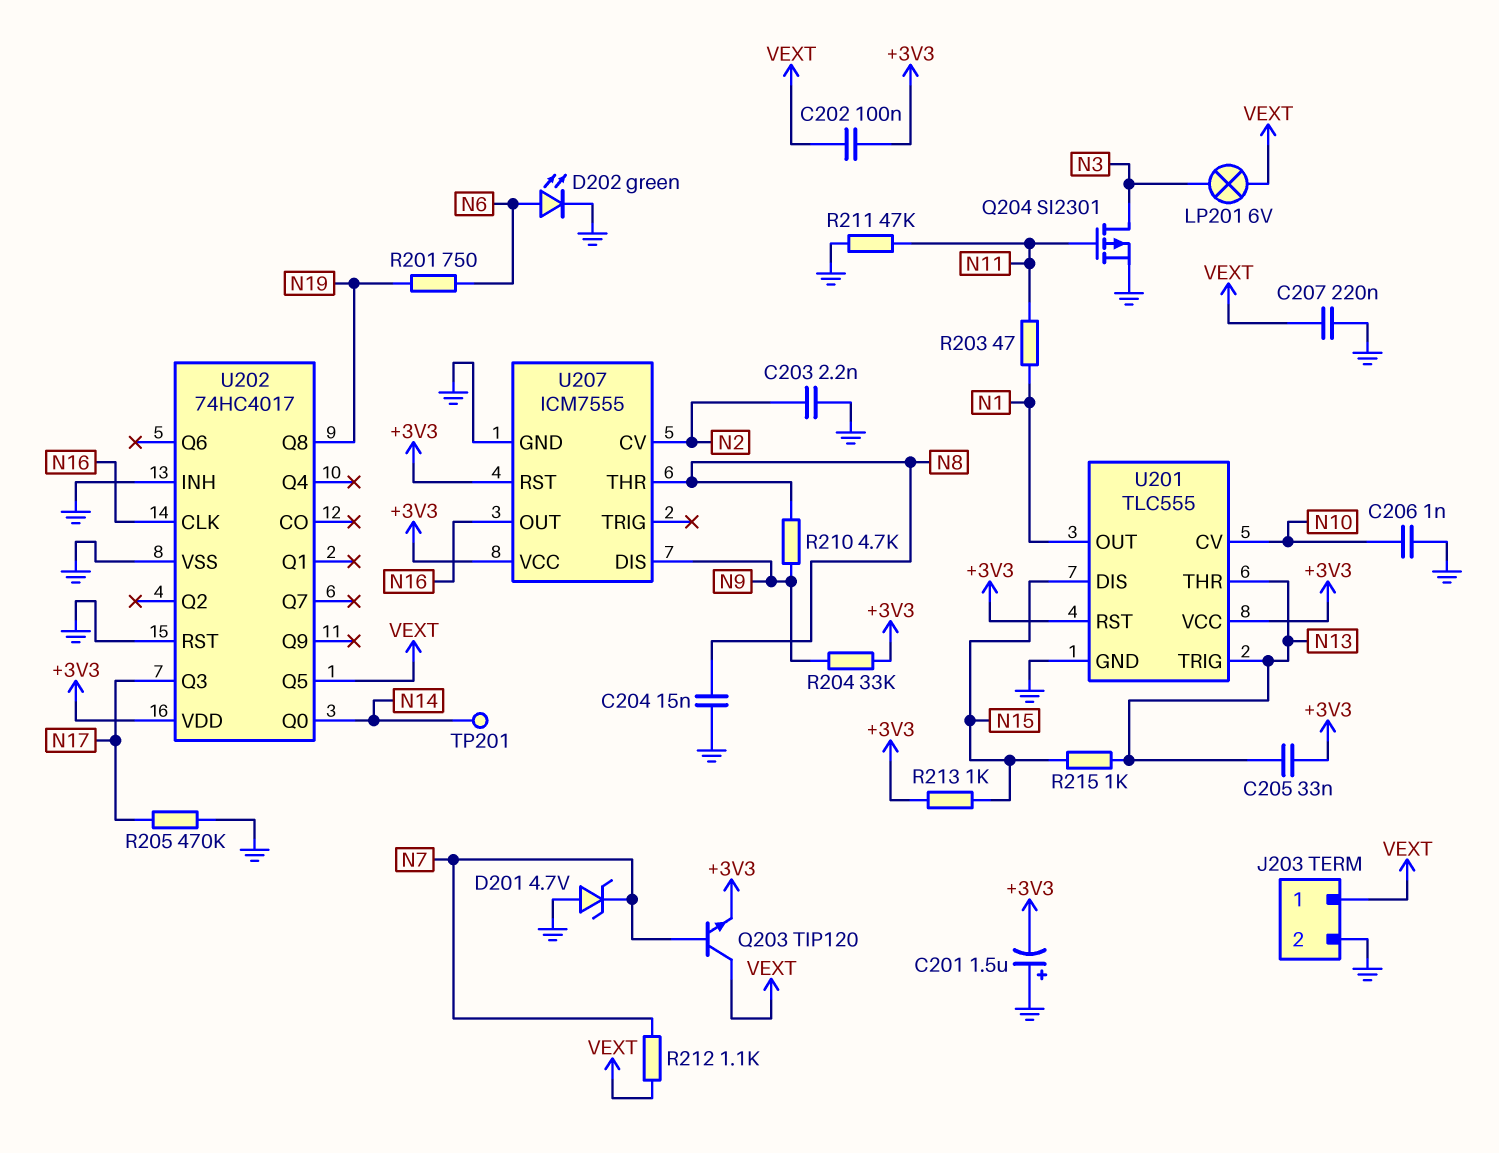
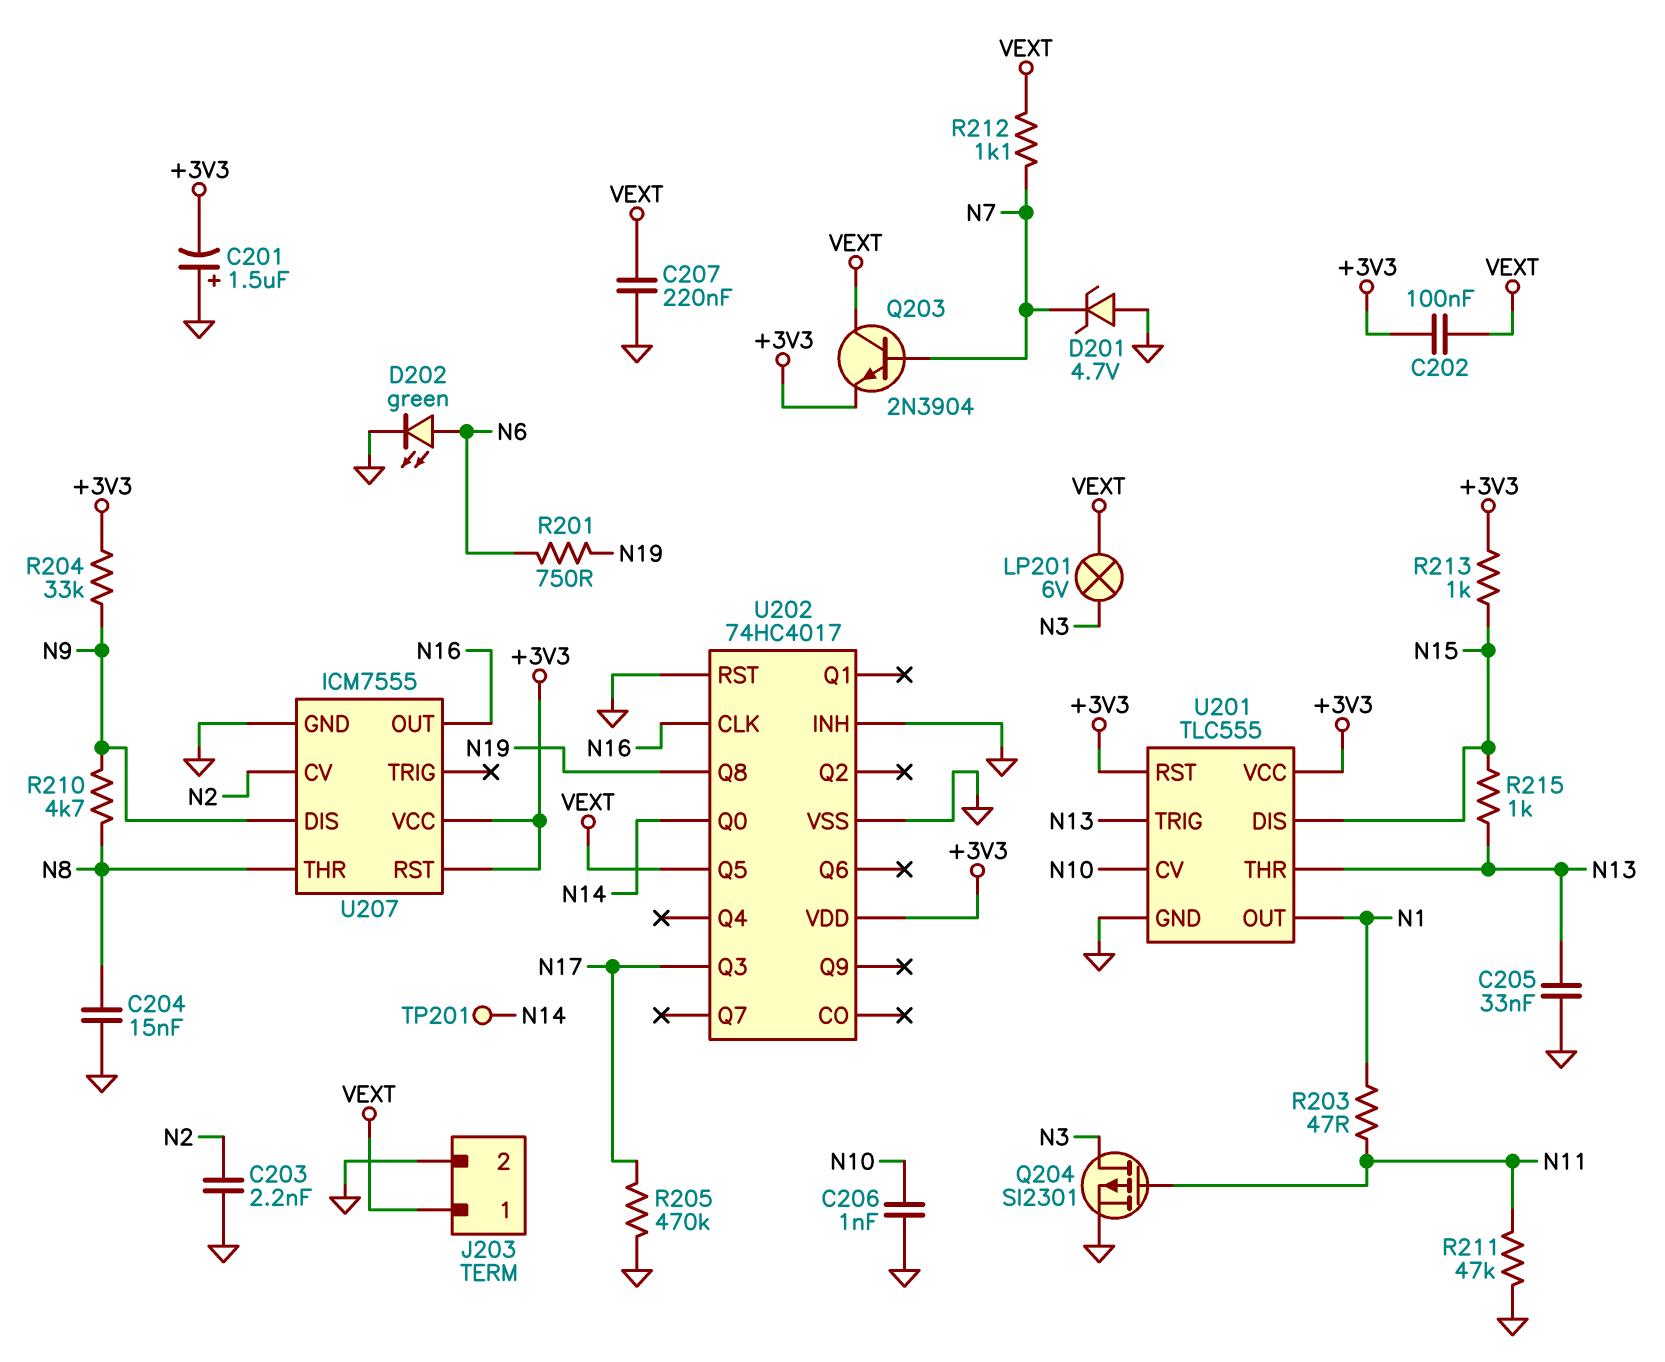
C205: 33nF (+3V3, N13) -> 33nF (GND, N13)
Q203: NPN TIP120 (B N7, C VEXT, E +3V3) -> NPN 2N3904 (B N7, C VEXT, E +3V3)

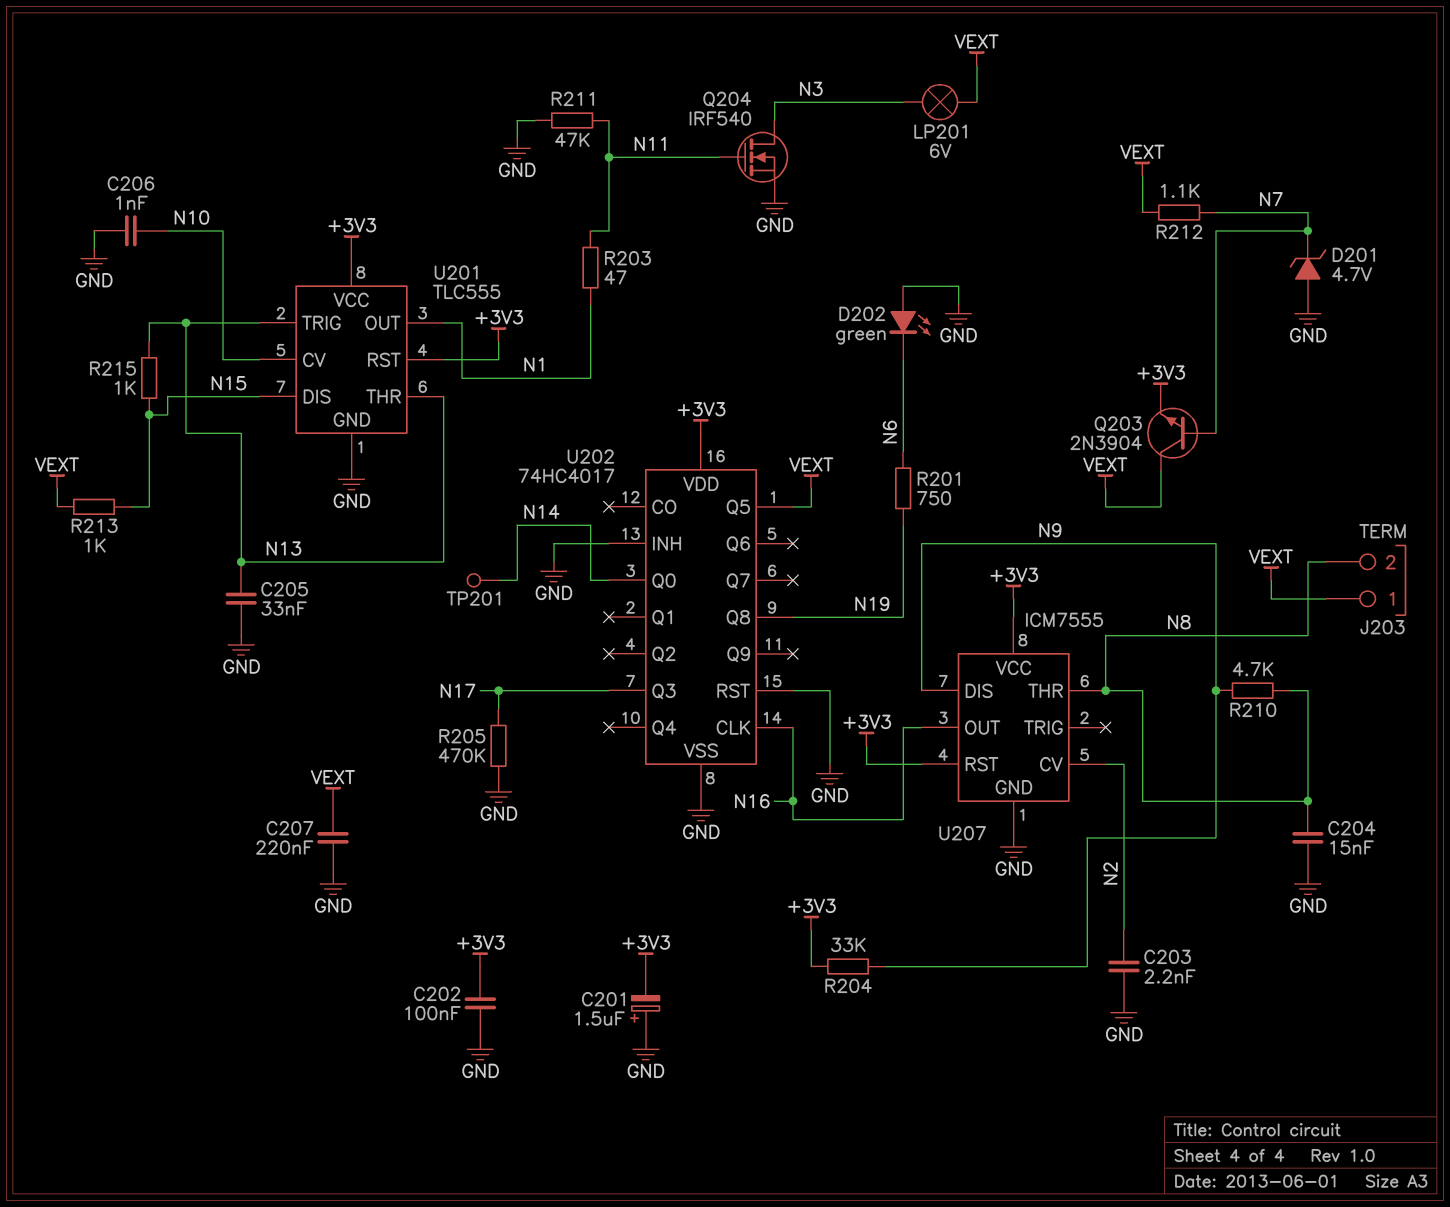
C202: 100nF (+3V3, VEXT) -> 100nF (+3V3, GND)
D202: LED green (A N6, K GND) -> LED green (A GND, K N6)
J203 pin 2: GND -> N8
Q204: PMOS SI2301 (G N11, D N3, S GND) -> NMOS IRF540 (G N11, D N3, S GND)
R213: 1k (+3V3, N15) -> 1k (N15, VEXT)

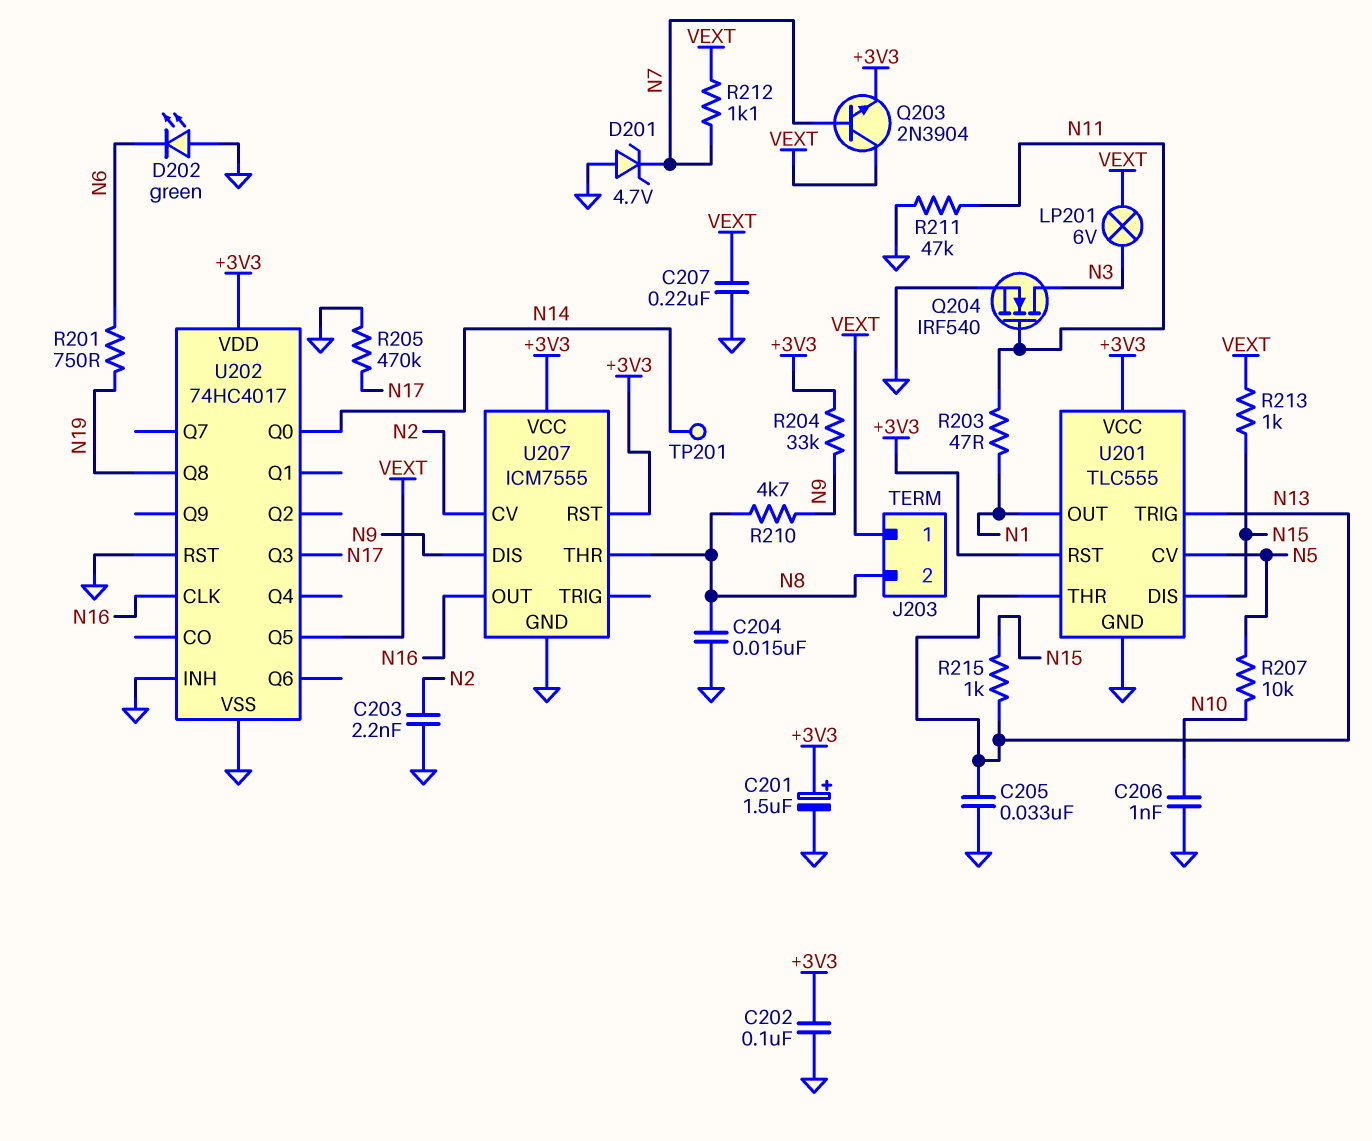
C201: 1.5uF (plus GND, minus +3V3) -> 1.5uF (plus +3V3, minus GND)
R207: none -> 10k (N5, N10)
U201 pin CV: N10 -> N5

